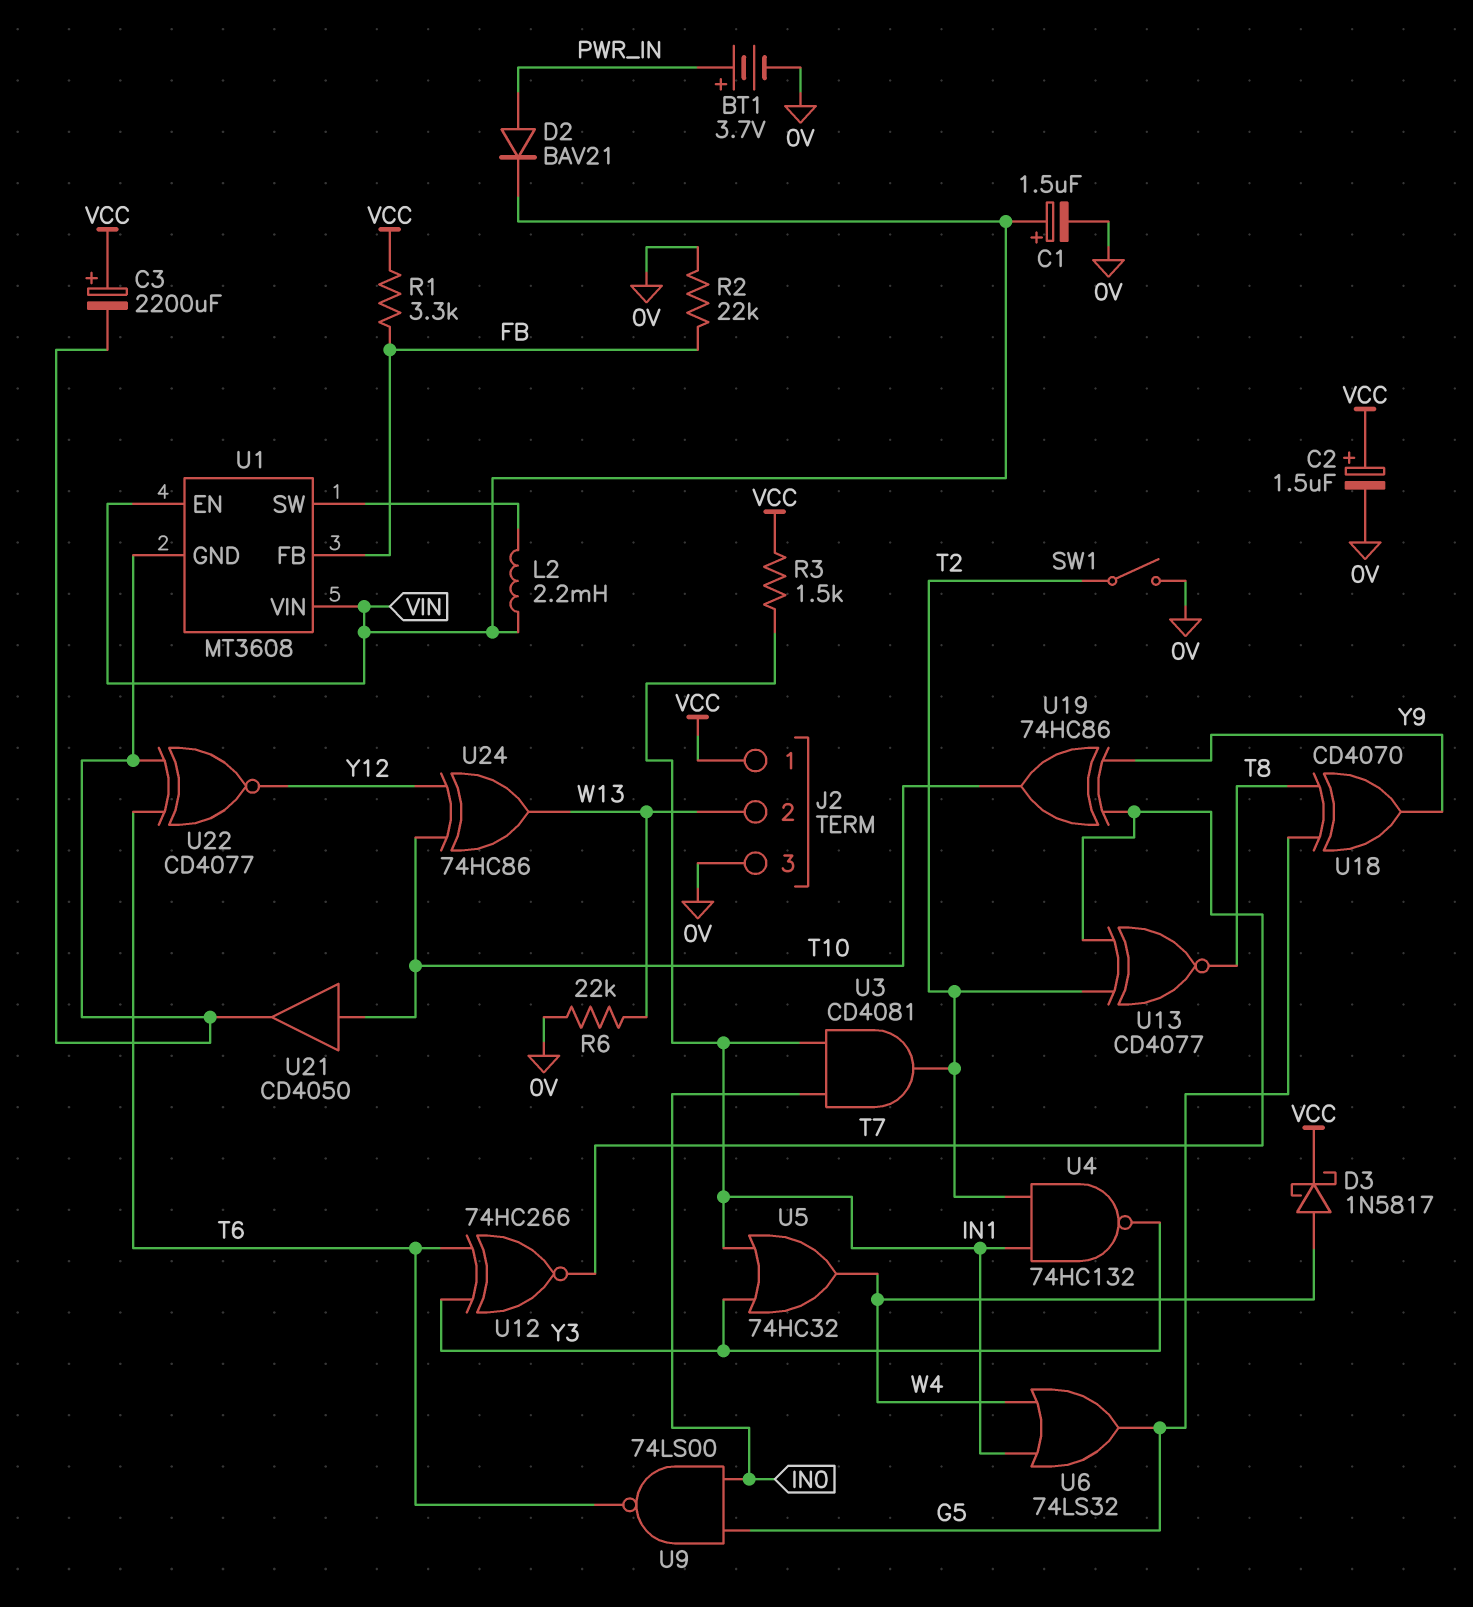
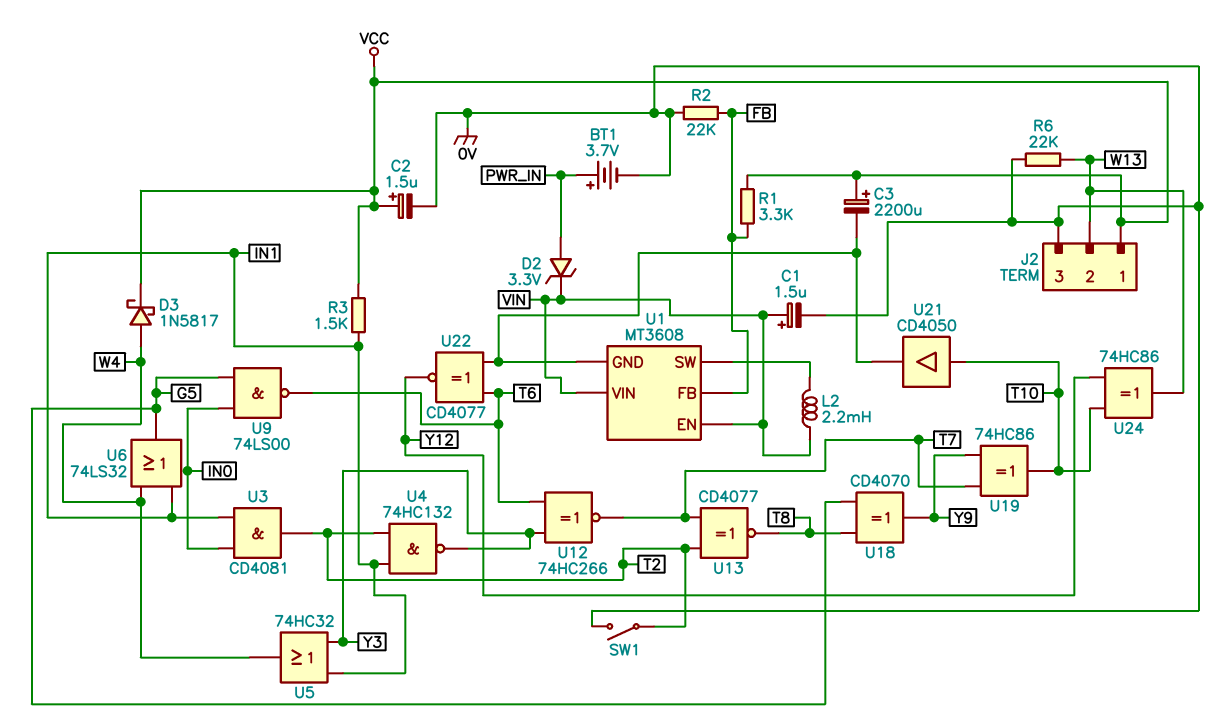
D2: diode BAV21 (A PWR_IN, K VIN) -> zener 3.3V (A PWR_IN, K VIN)

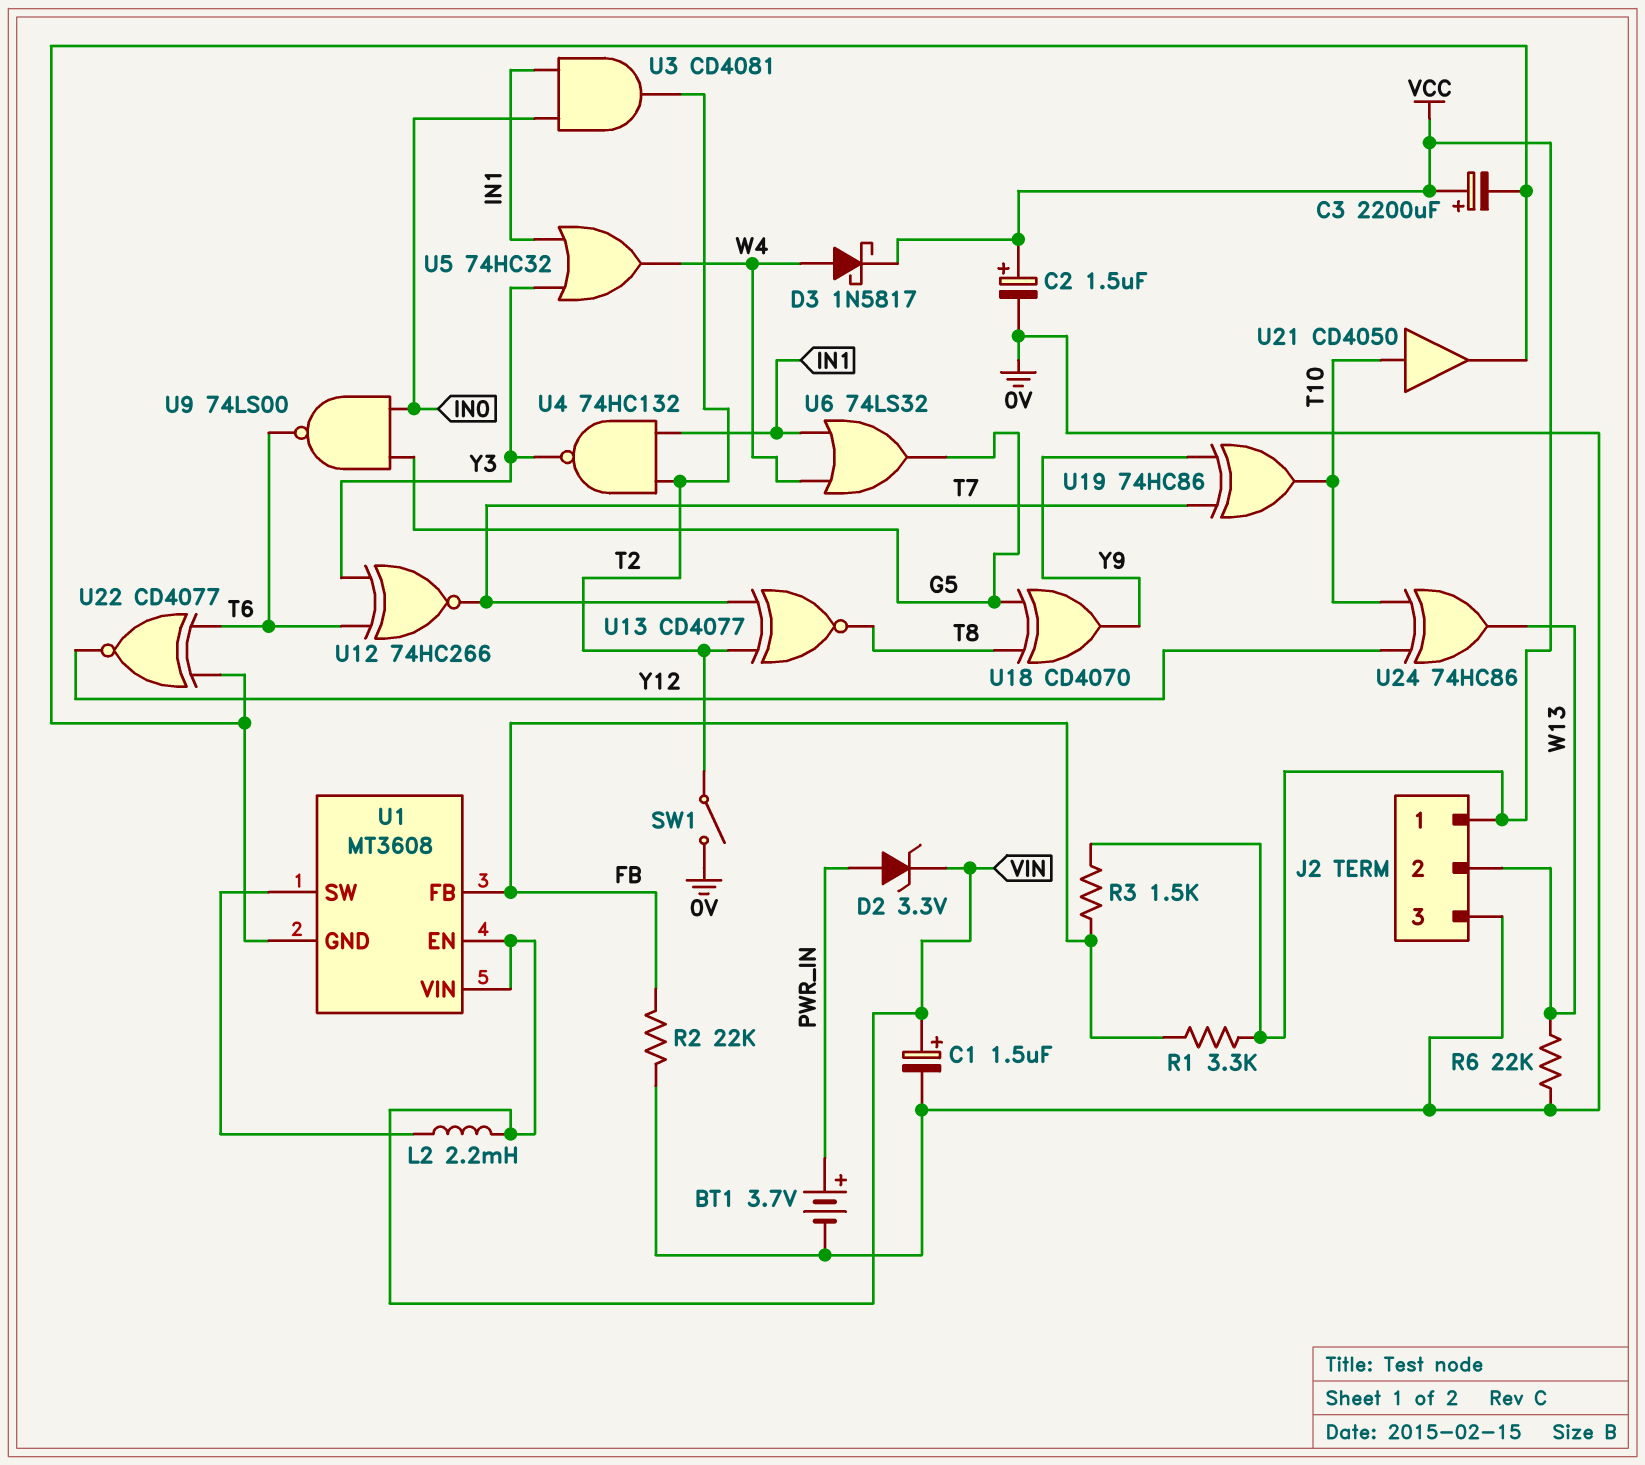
R3: 1.5k (IN1, VCC) -> 1.5k (FB, VCC)

